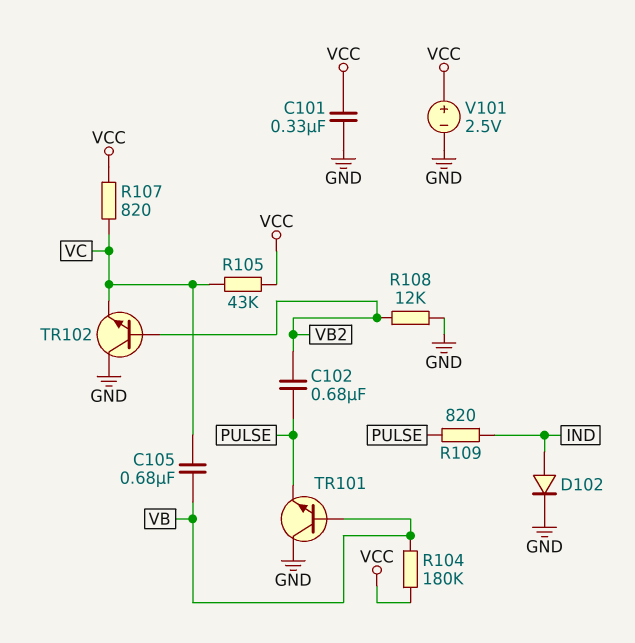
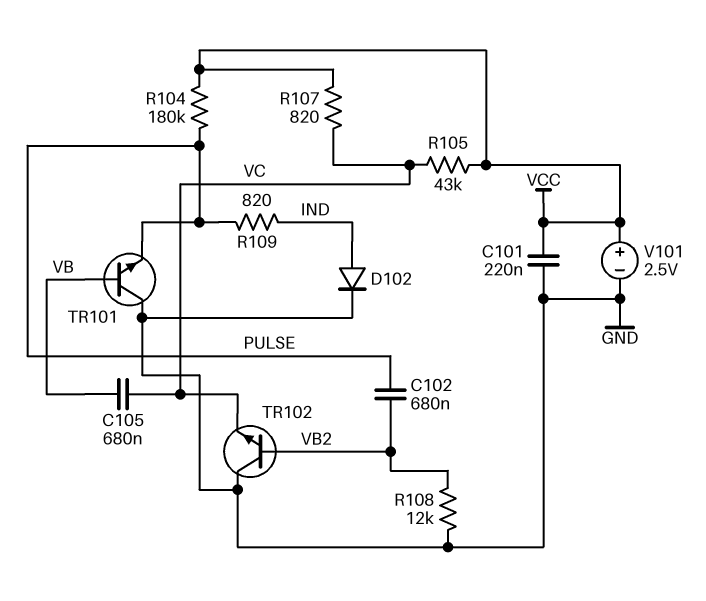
C101: 330nF (GND, VCC) -> 220nF (GND, VCC)
R104: 180k (VB, VCC) -> 180k (PULSE, VCC)

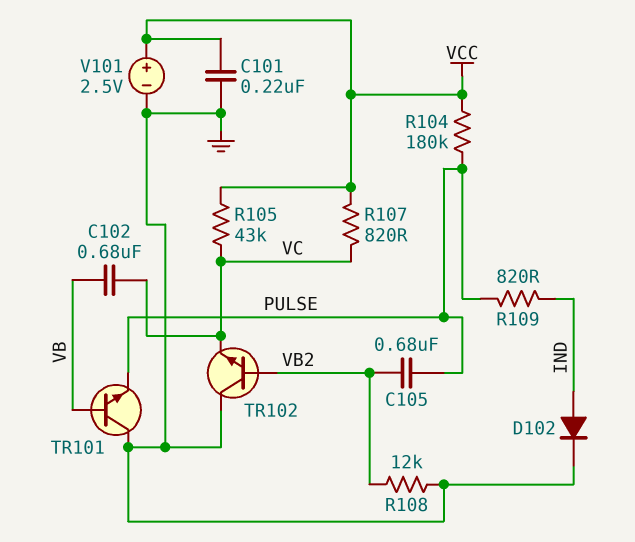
C102: 680nF (PULSE, VB2) -> 680nF (VB, VC)
C105: 680nF (VB, VC) -> 680nF (PULSE, VB2)

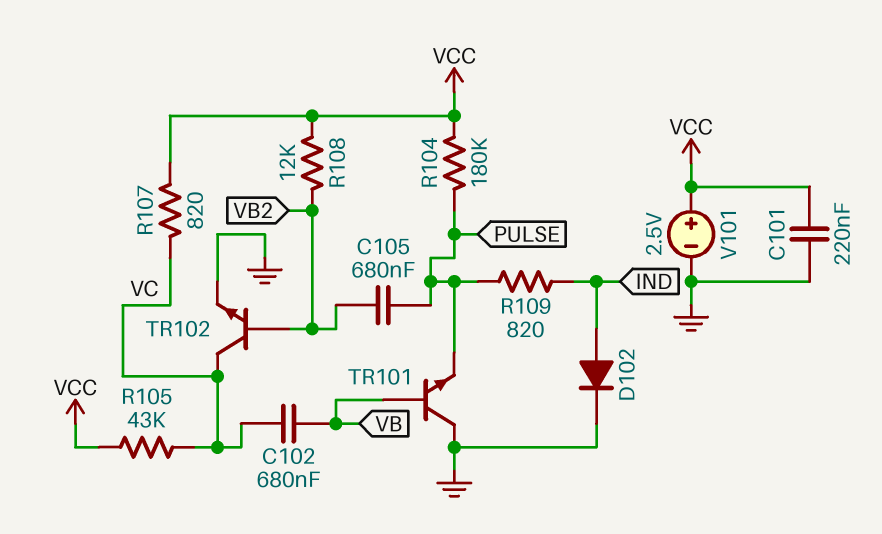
R108: 12k (GND, VB2) -> 12k (VB2, VCC)
TR102: NPN (B VB2, C GND, E VC) -> NPN (B VB2, C VC, E GND)

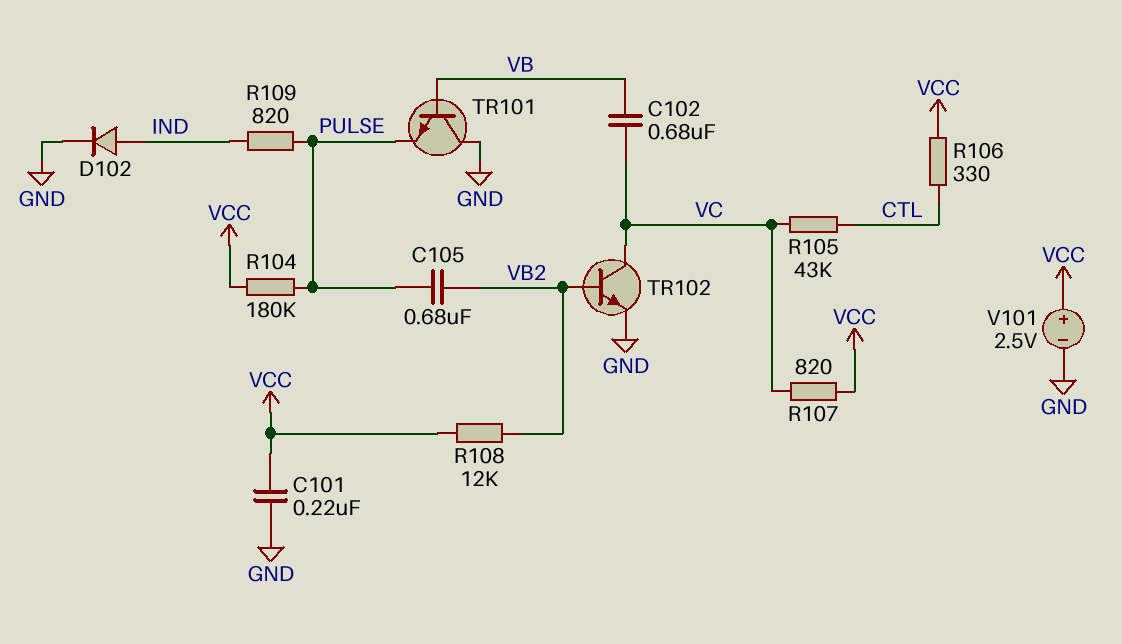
R105: 43k (VC, VCC) -> 43k (CTL, VC)
R106: none -> 330 (CTL, VCC)

